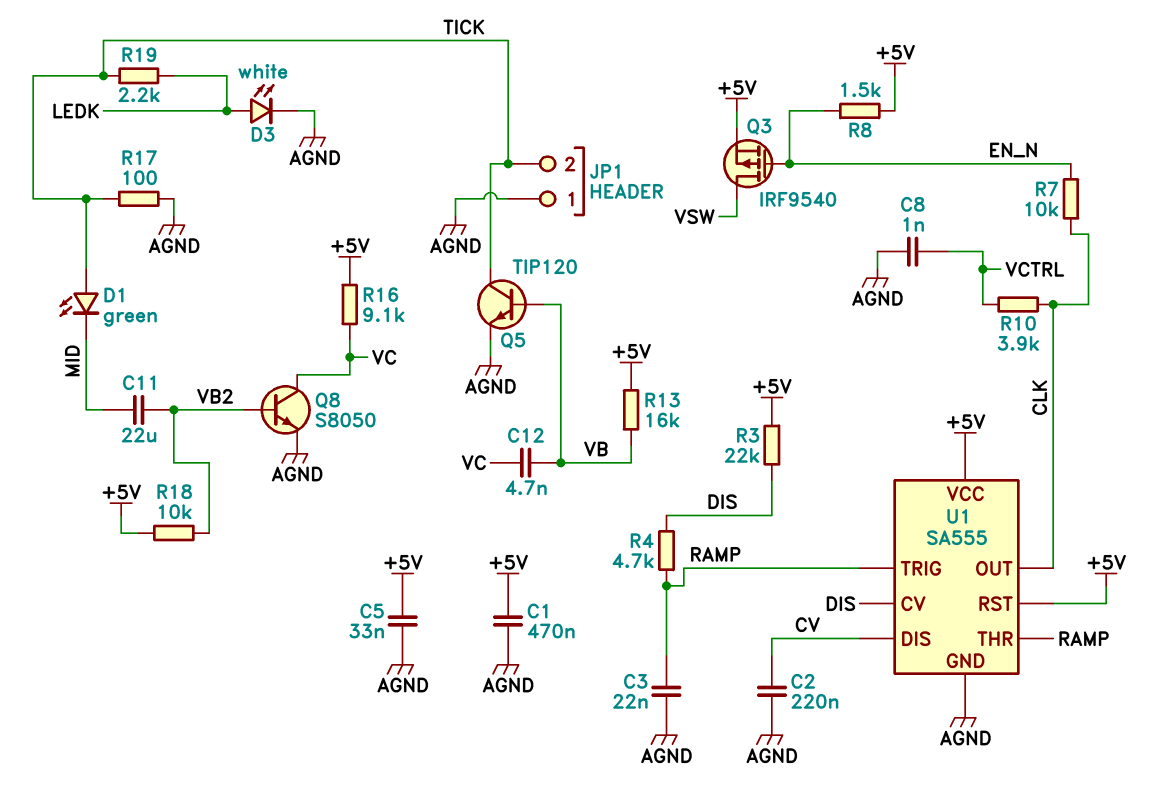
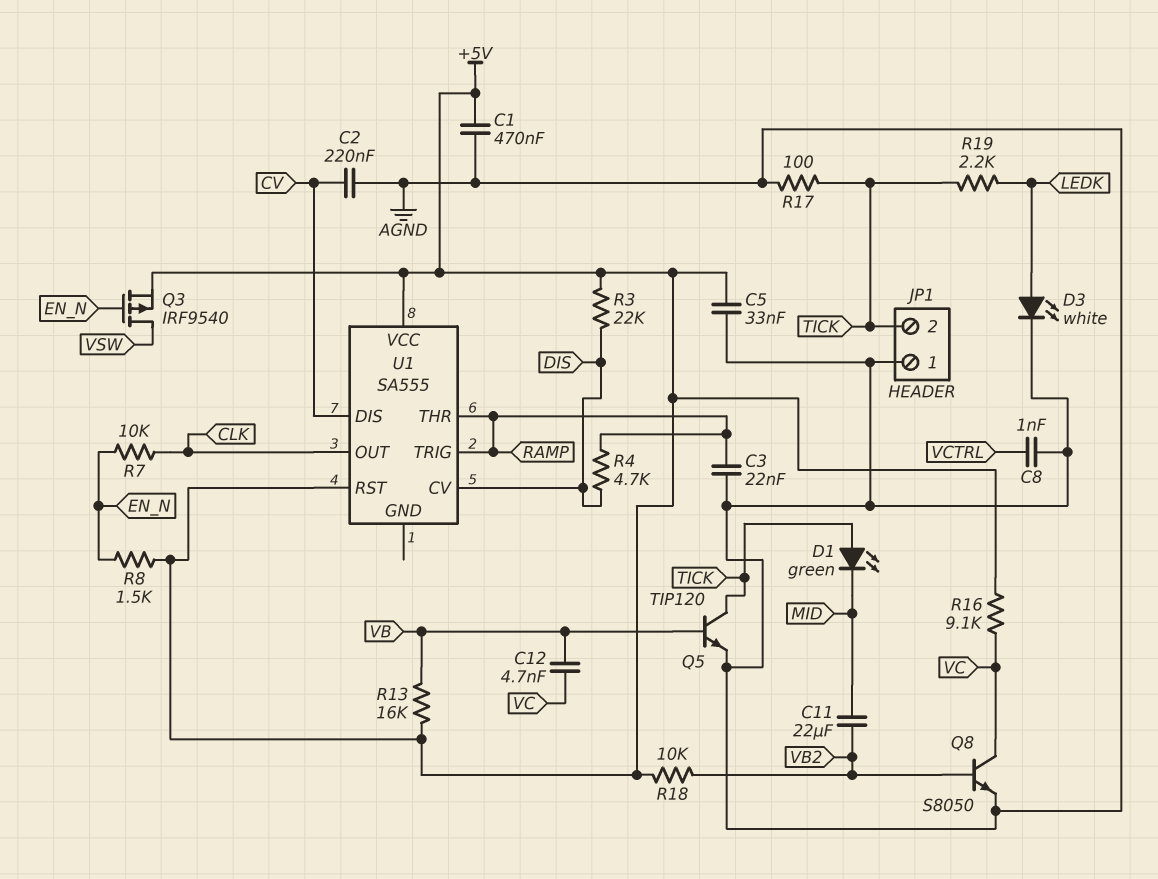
R10: 3.9k (CLK, VCTRL) -> none
U1 pin GND: AGND -> none

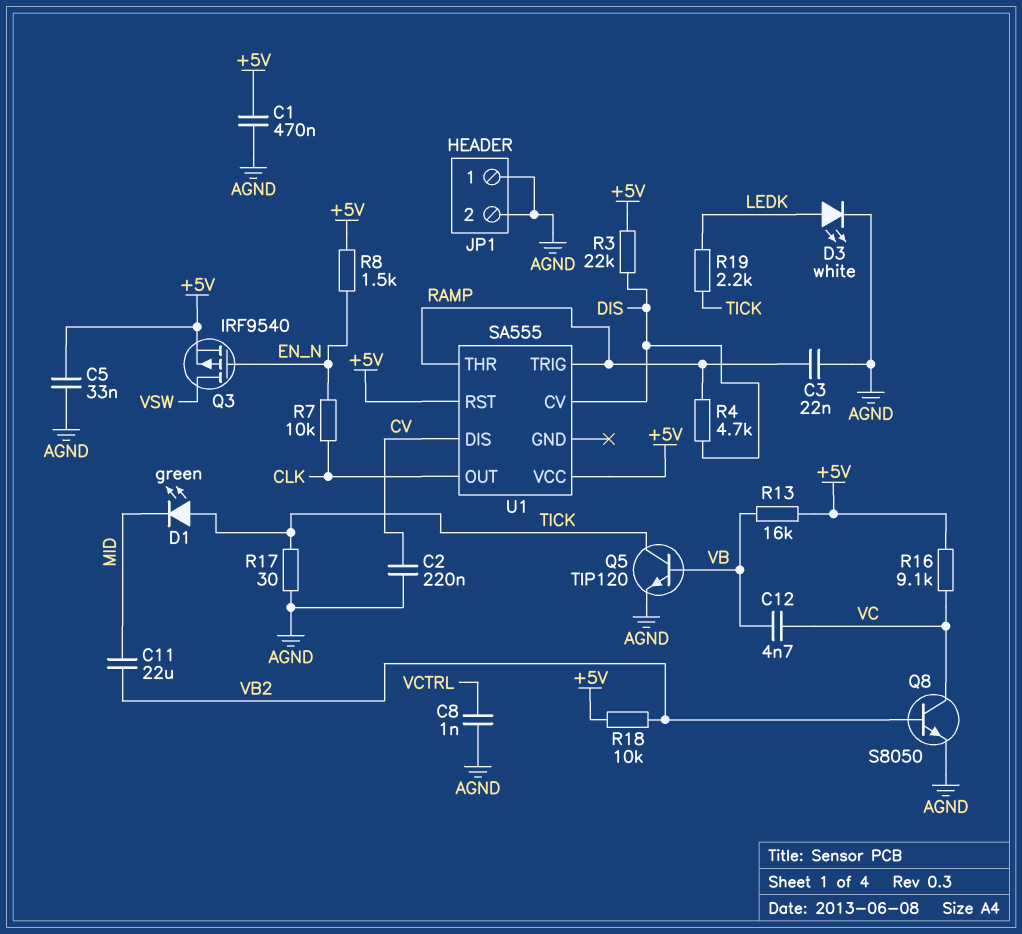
JP1 pin 2: TICK -> AGND
R17: 100 (AGND, TICK) -> 30 (AGND, TICK)

